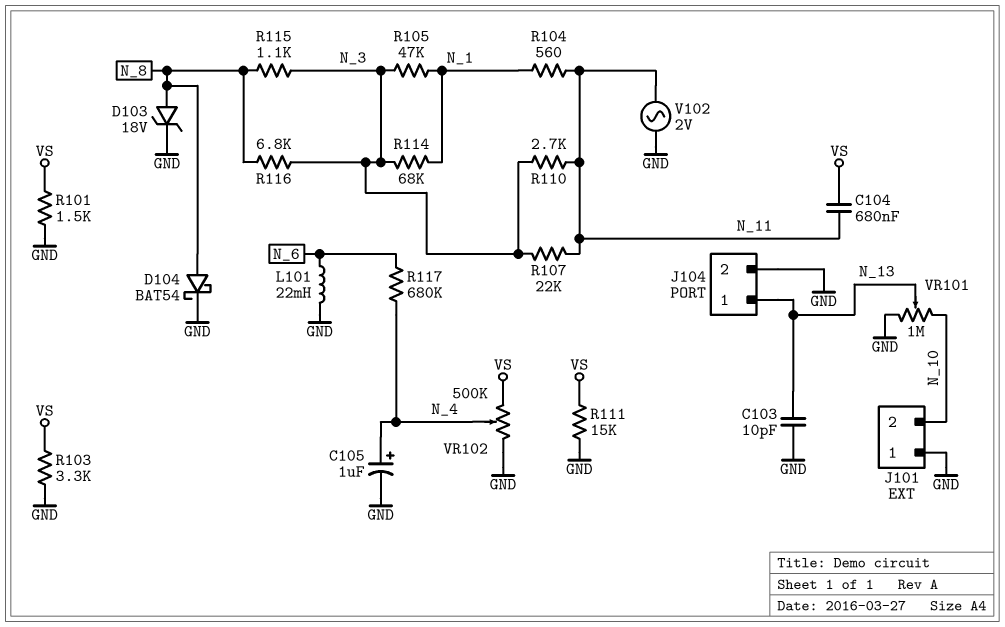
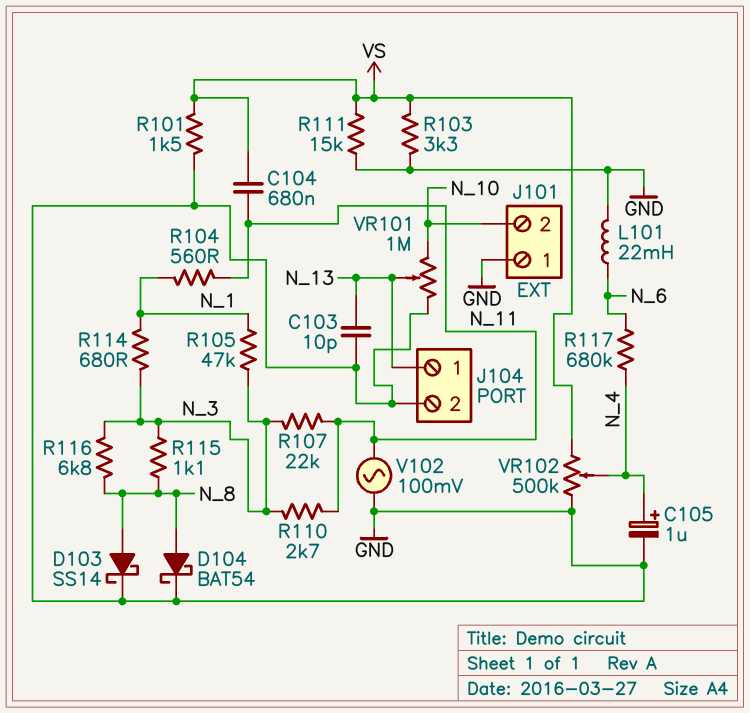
D103: zener 18V (A N_8, K GND) -> schottky SS14 (A N_8, K GND)
R114: 68k (N_1, N_3) -> 680 (N_1, N_3)
V102: AC 2V (GND, N_11) -> AC 100mV (GND, N_11)

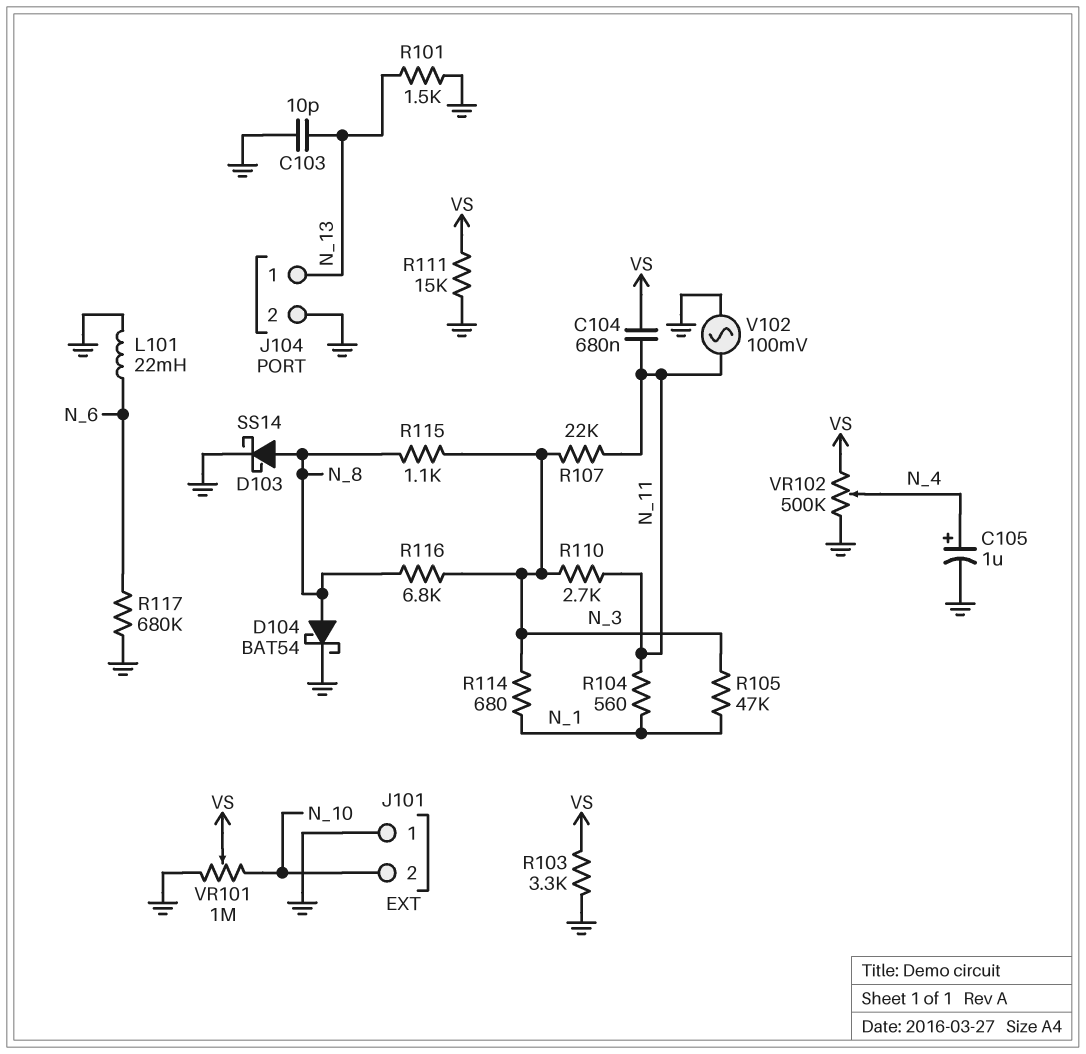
R101: 1.5k (GND, VS) -> 1.5k (GND, N_13)
R117: 680k (N_4, N_6) -> 680k (GND, N_6)
VR101: 1M (GND, N_10, wiper N_13) -> 1M (GND, N_10, wiper VS)

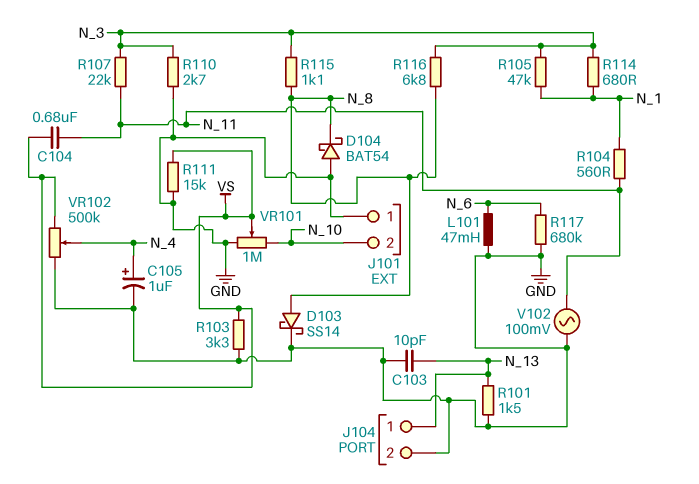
D104: schottky BAT54 (A N_8, K GND) -> schottky BAT54 (A GND, K N_8)
L101: 22mH (GND, N_6) -> 47mH (GND, N_6)
R110: 2.7k (N_3, N_11) -> 2.7k (GND, N_3)

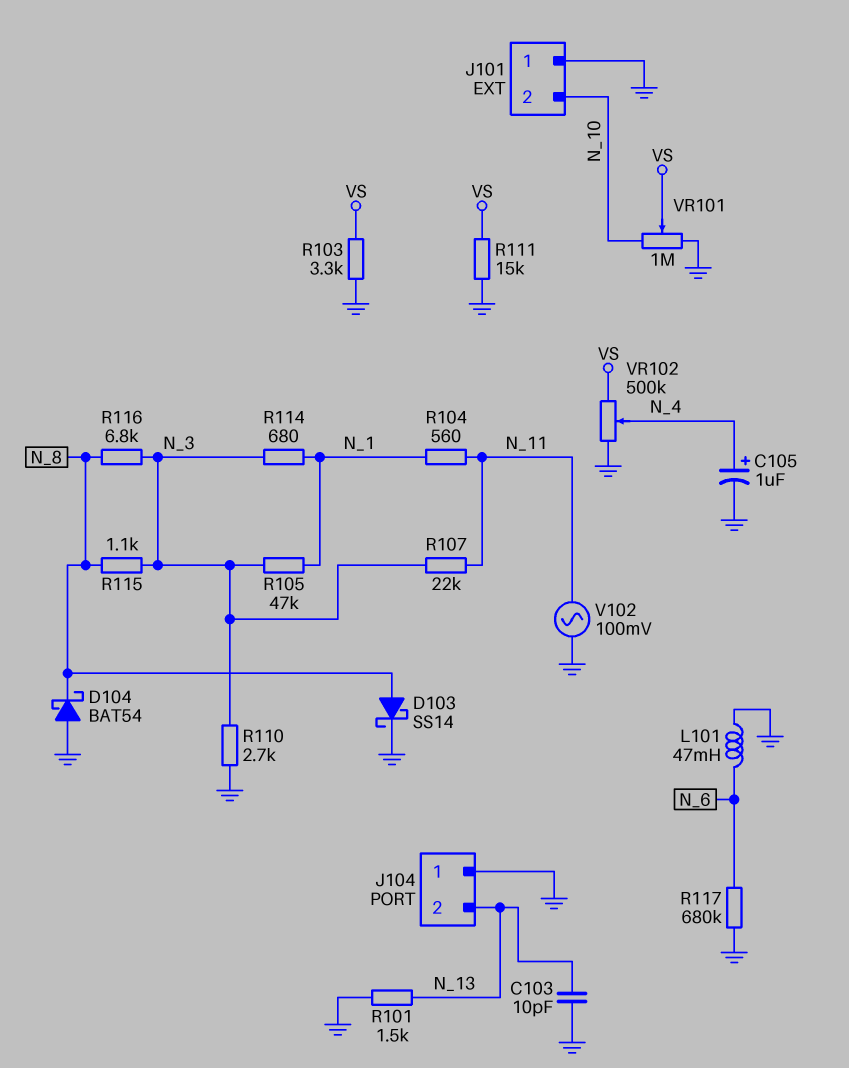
C104: 680nF (N_11, VS) -> none
J104 pin 1: N_13 -> GND
J104 pin 2: GND -> N_13

